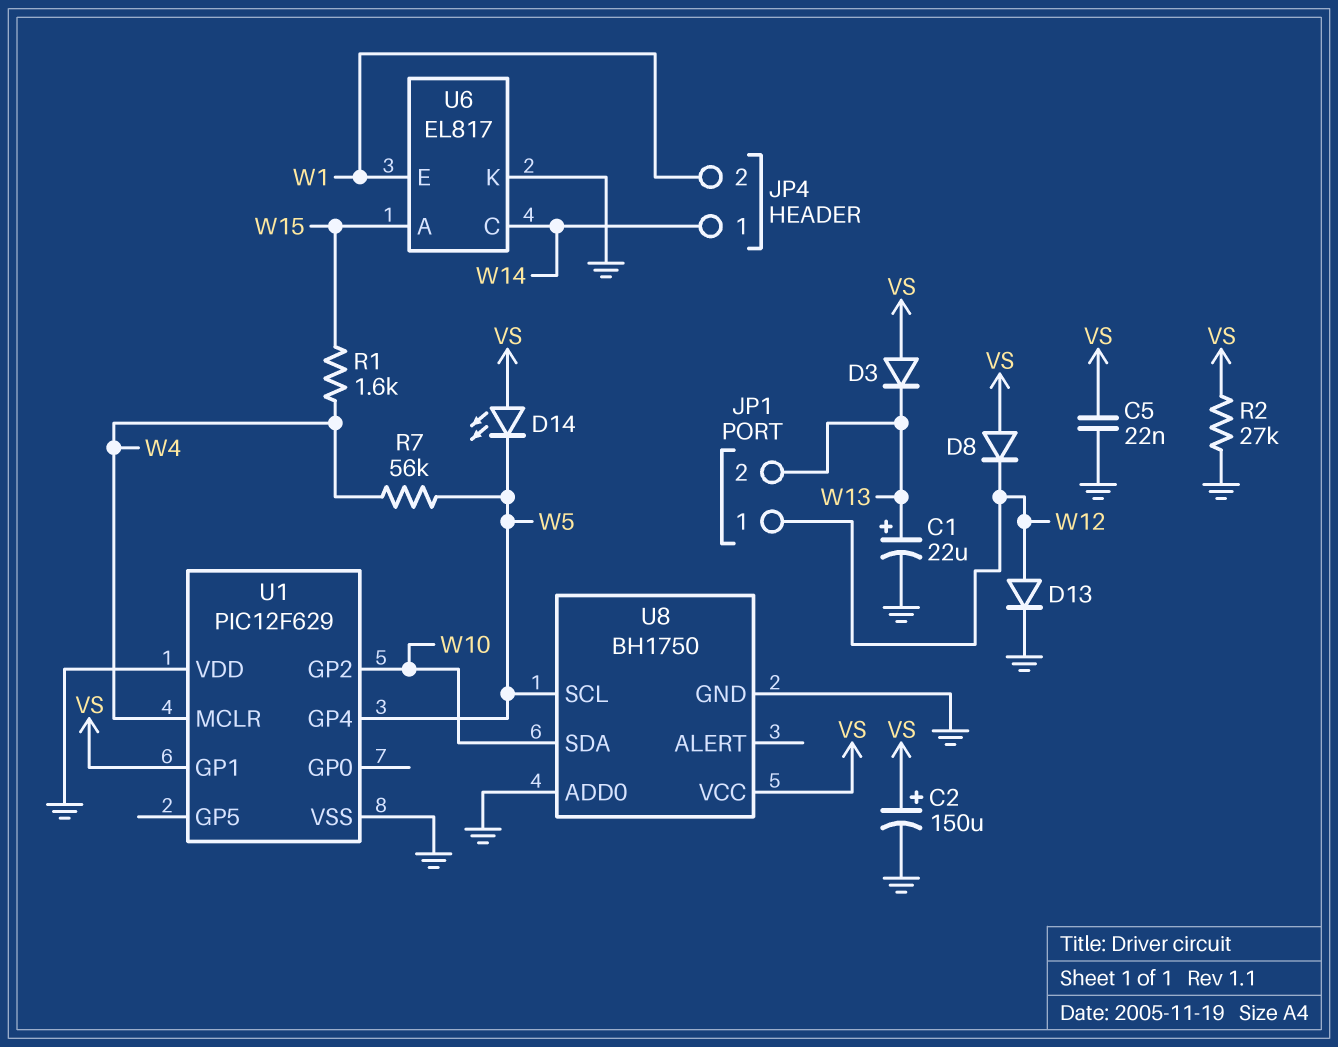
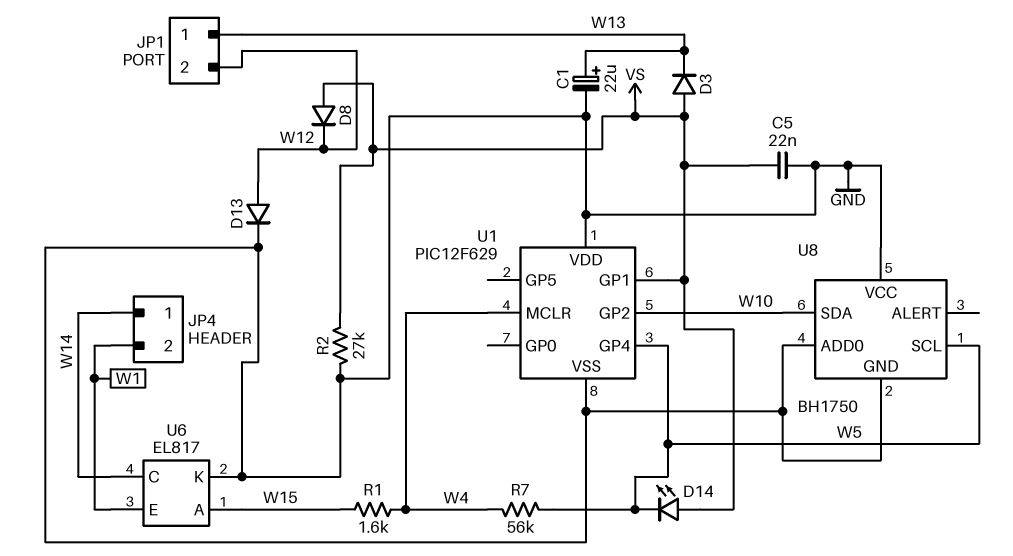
C2: 150uF (plus VS, minus GND) -> none
JP1 pin 1: W12 -> W13
JP1 pin 2: W13 -> W12
U8 pin VCC: VS -> GND

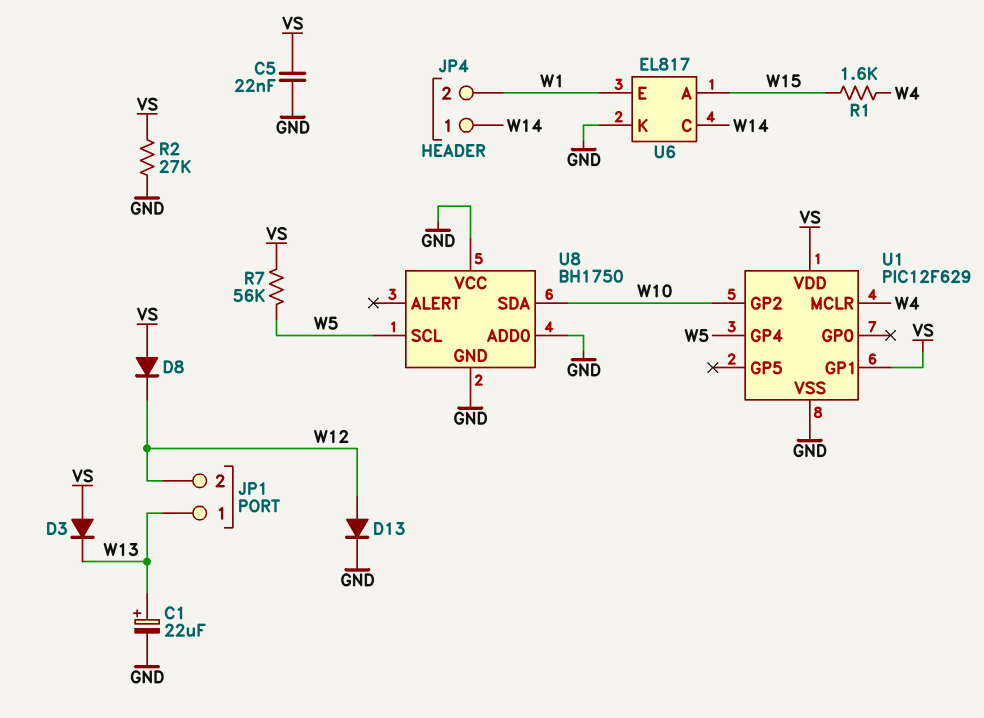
D14: LED (A VS, K W5) -> none
R7: 56k (W4, W5) -> 56k (VS, W5)
U1 pin VDD: GND -> VS

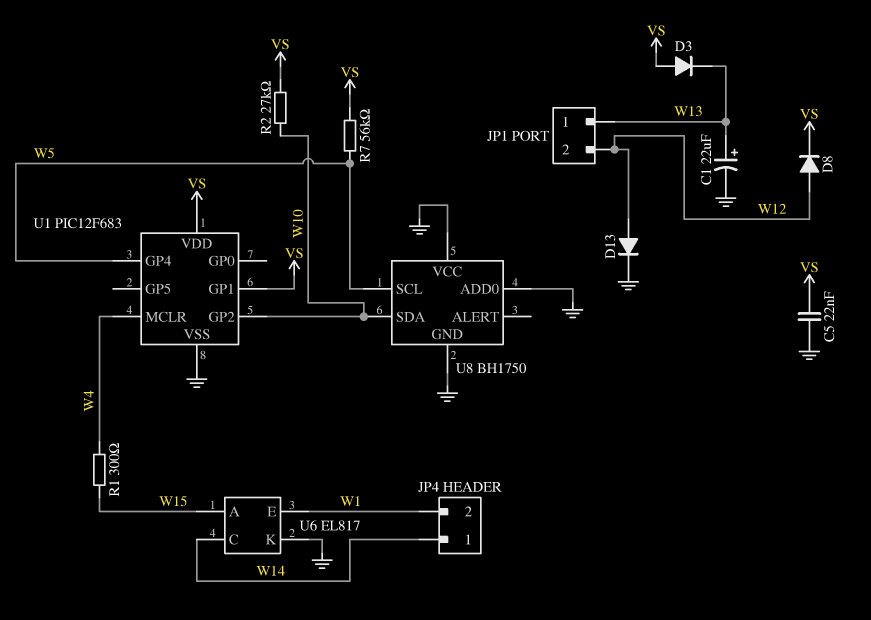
D8: diode (A VS, K W12) -> diode (A W12, K VS)
R1: 1.6k (W4, W15) -> 300 (W4, W15)
R2: 27k (GND, VS) -> 27k (VS, W10)
U1: PIC12F629 -> PIC12F683

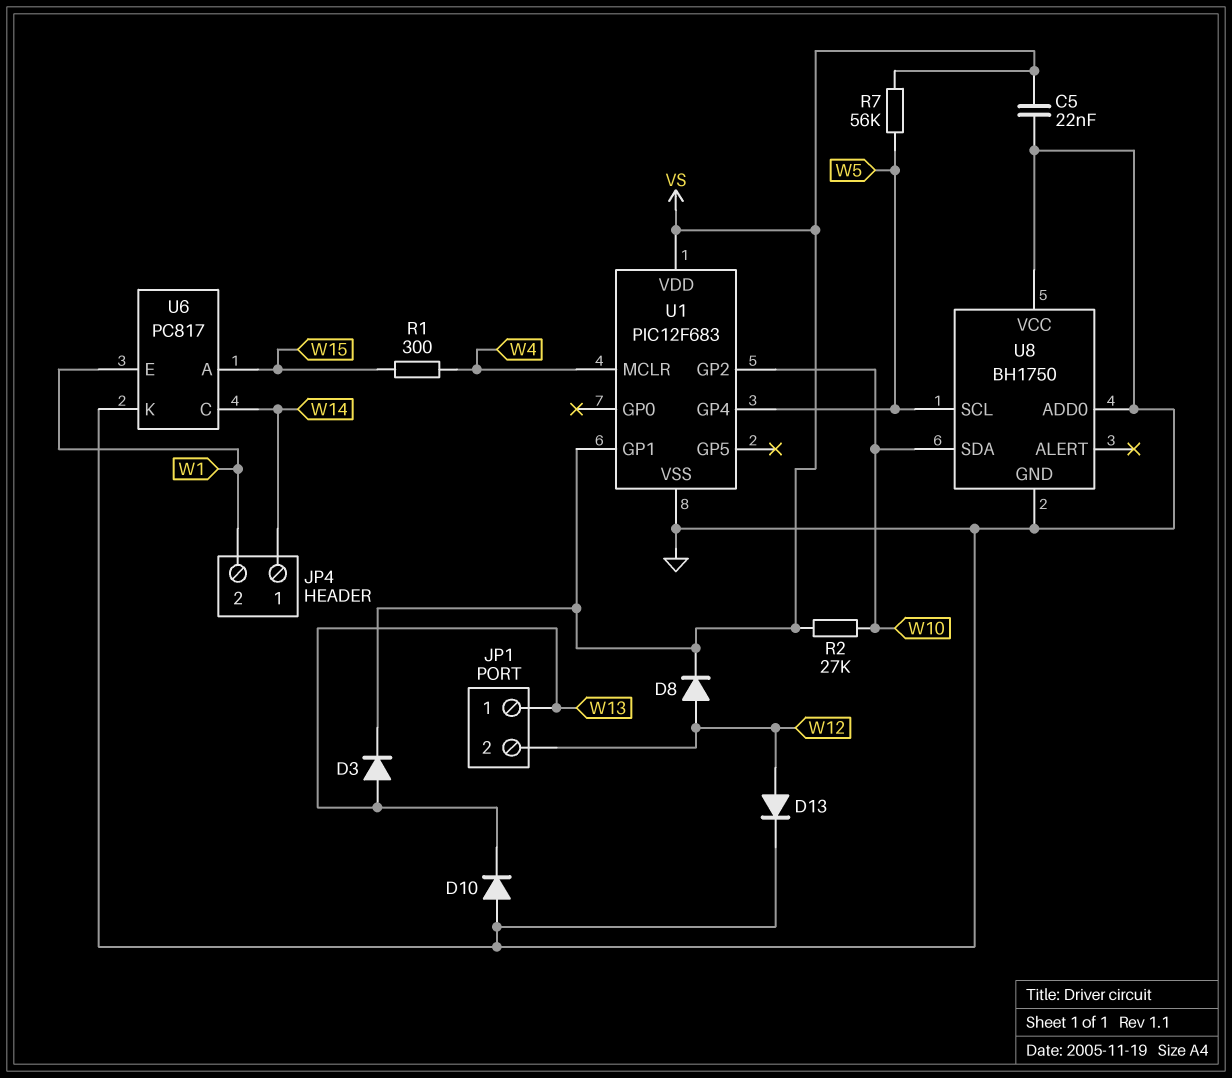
C1: 22uF (plus W13, minus GND) -> none
D3: diode (A VS, K W13) -> diode (A W13, K VS)
D10: none -> diode (A GND, K W13)
U6: EL817 -> PC817

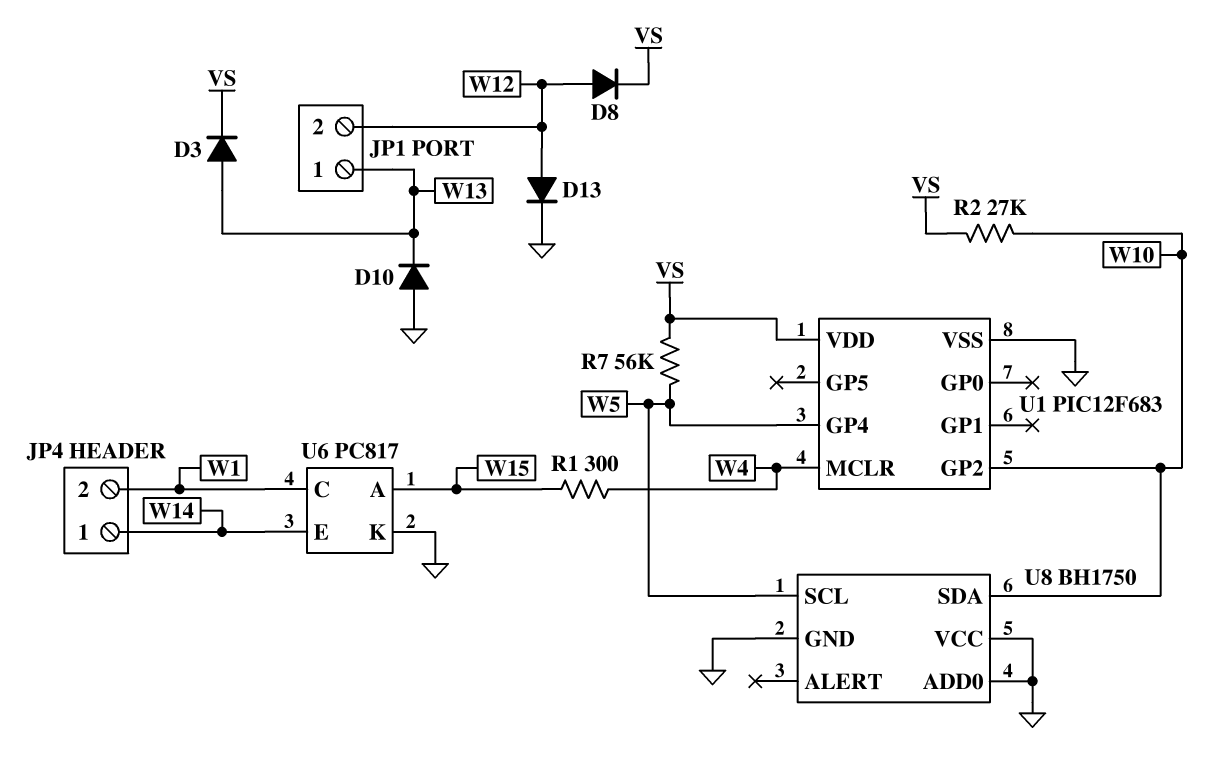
C5: 22nF (GND, VS) -> none
U1 pin GP1: VS -> none
U6 pin C: W14 -> W1
U6 pin E: W1 -> W14

